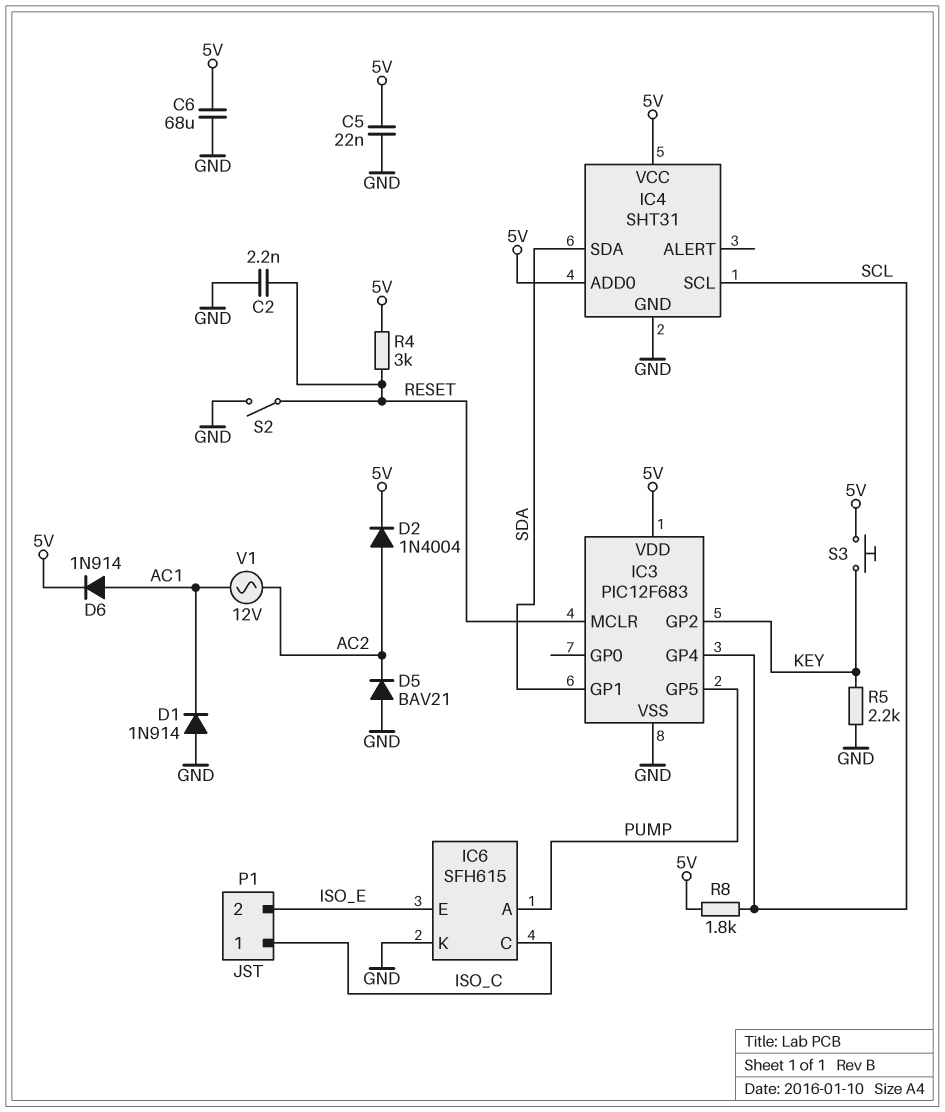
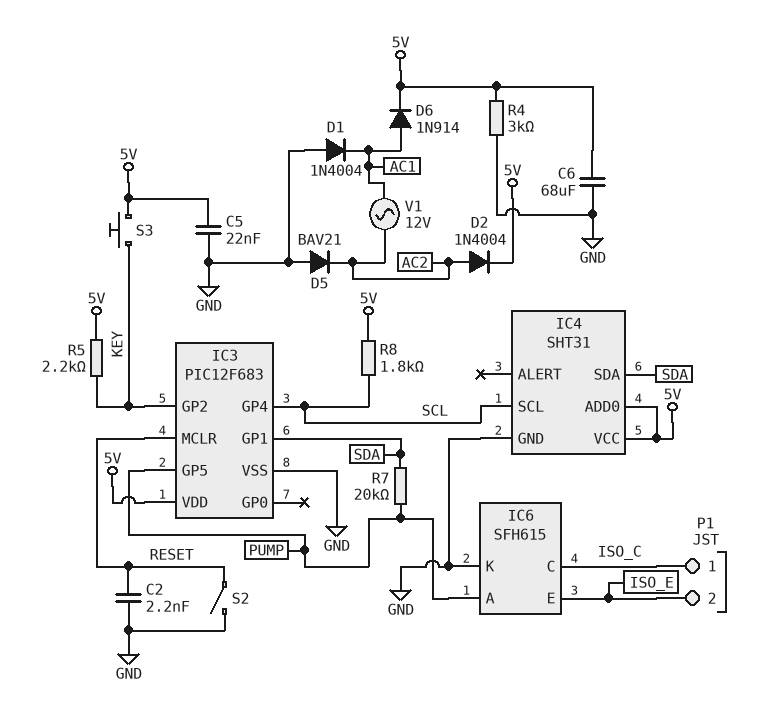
D1: diode 1N914 (A GND, K AC1) -> diode 1N4004 (A GND, K AC1)
R4: 3k (5V, RESET) -> 3k (5V, GND)
R5: 2.2k (GND, KEY) -> 2.2k (5V, KEY)
R7: none -> 20k (PUMP, SDA)

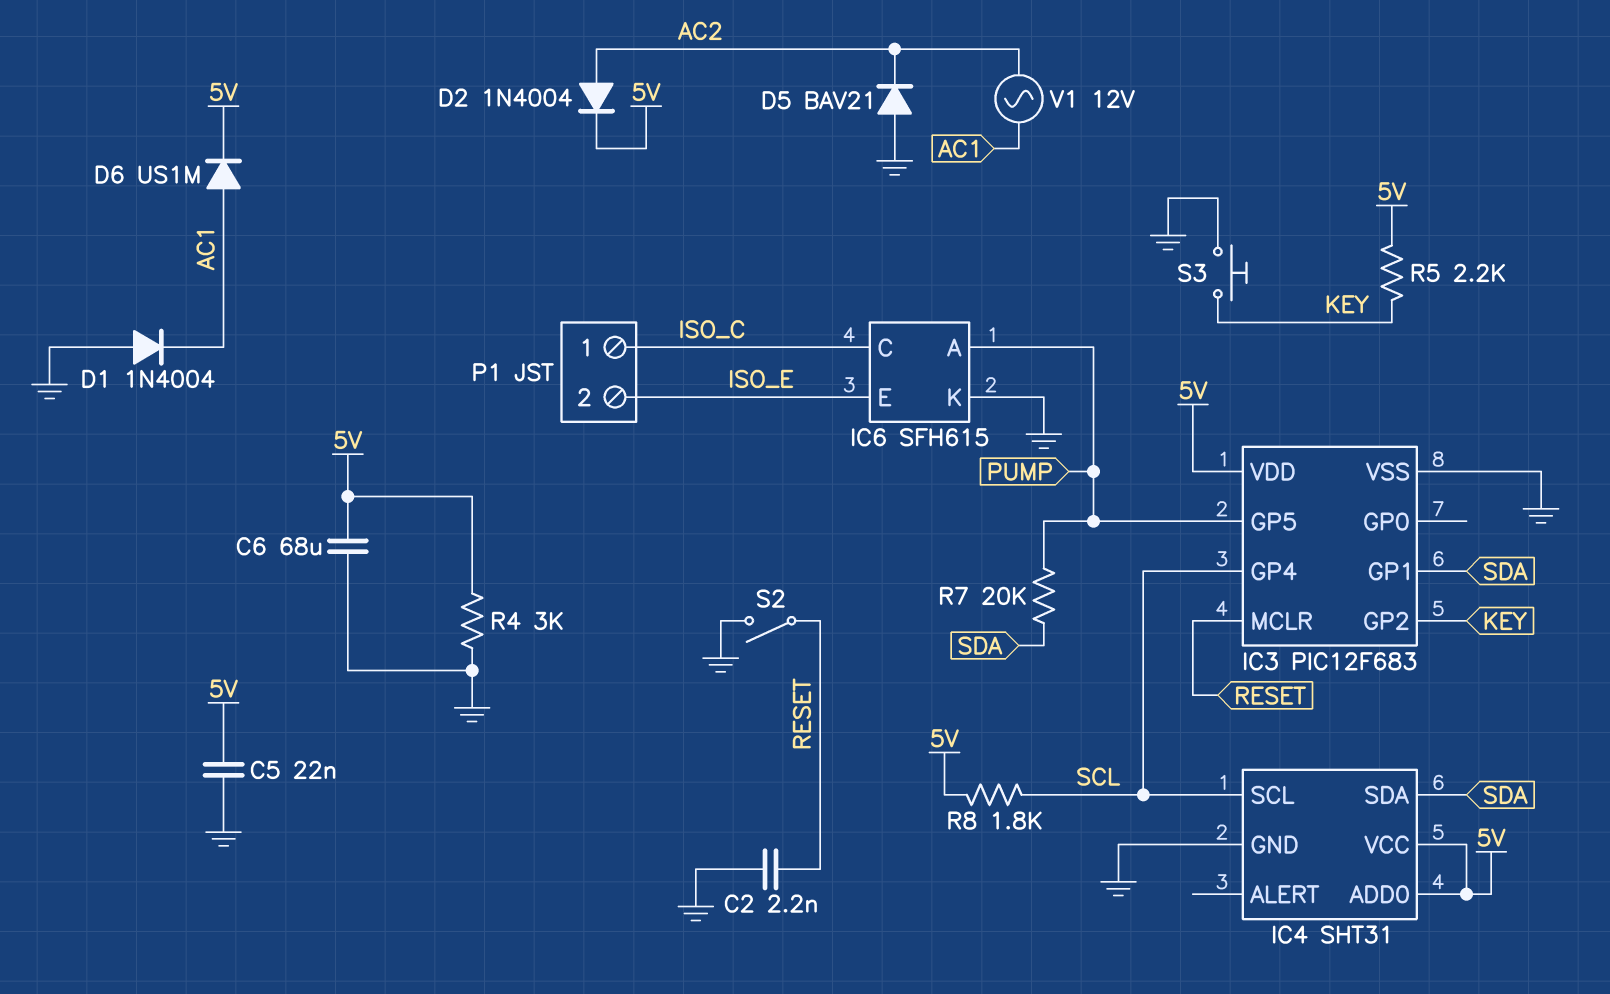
D6: diode 1N914 (A AC1, K 5V) -> diode US1M (A AC1, K 5V)
S3: button (5V, KEY) -> button (GND, KEY)

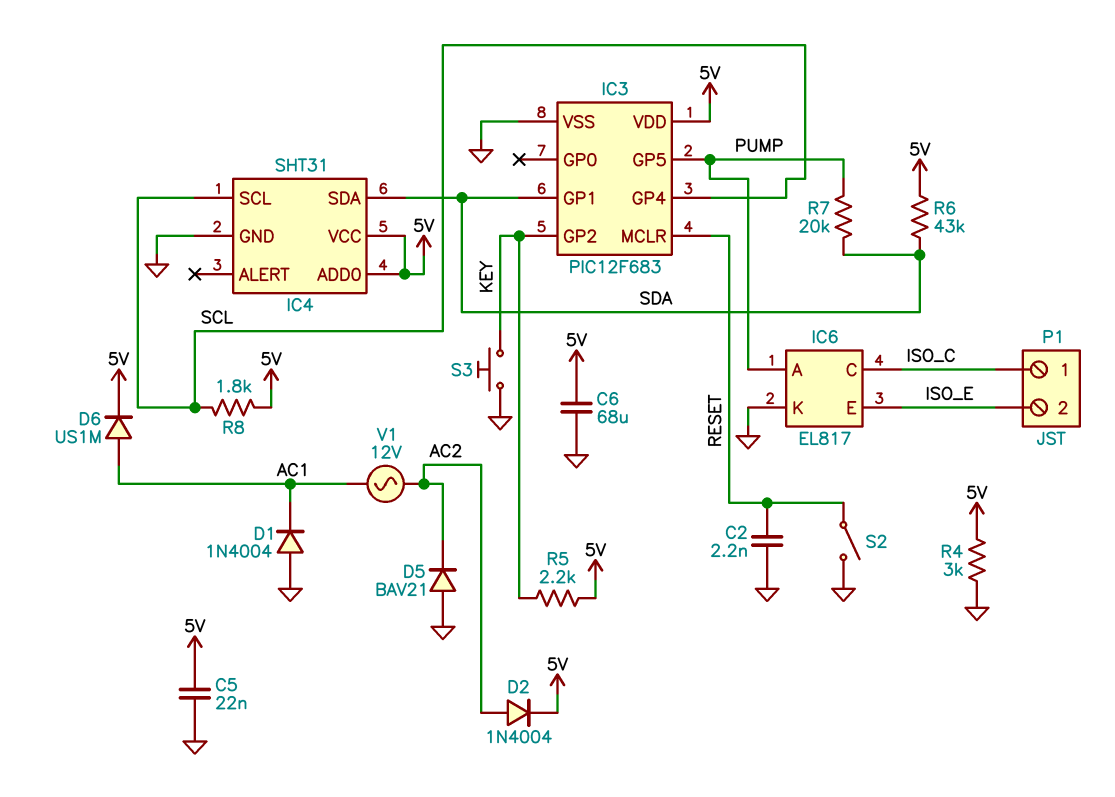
IC6: SFH615 -> EL817
R6: none -> 43k (5V, SDA)

